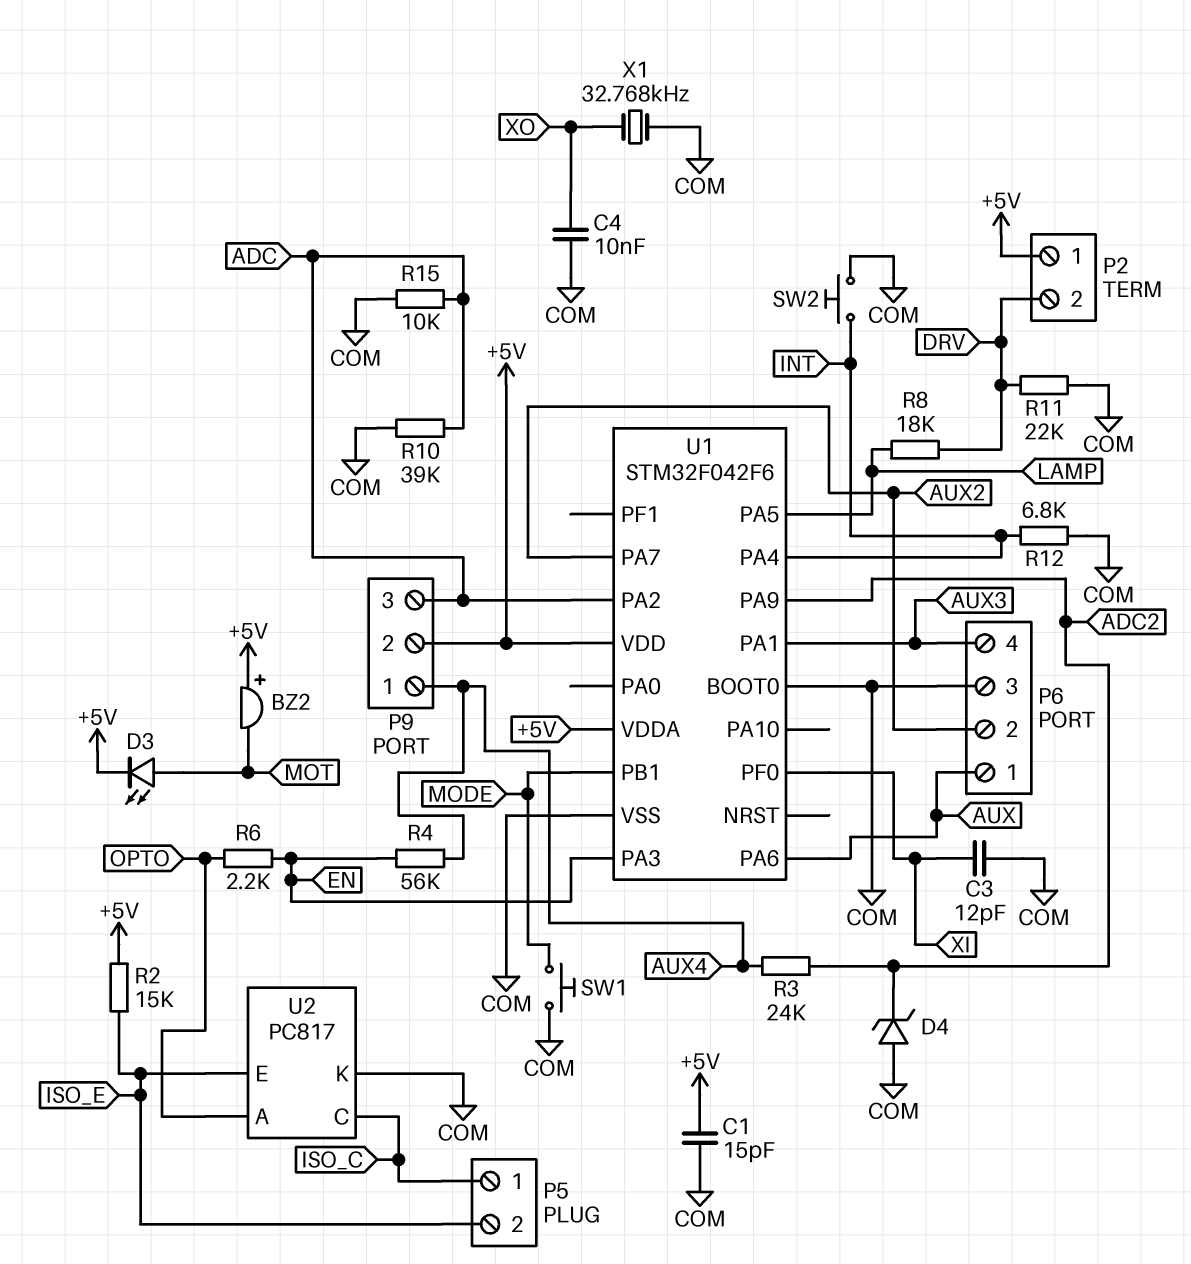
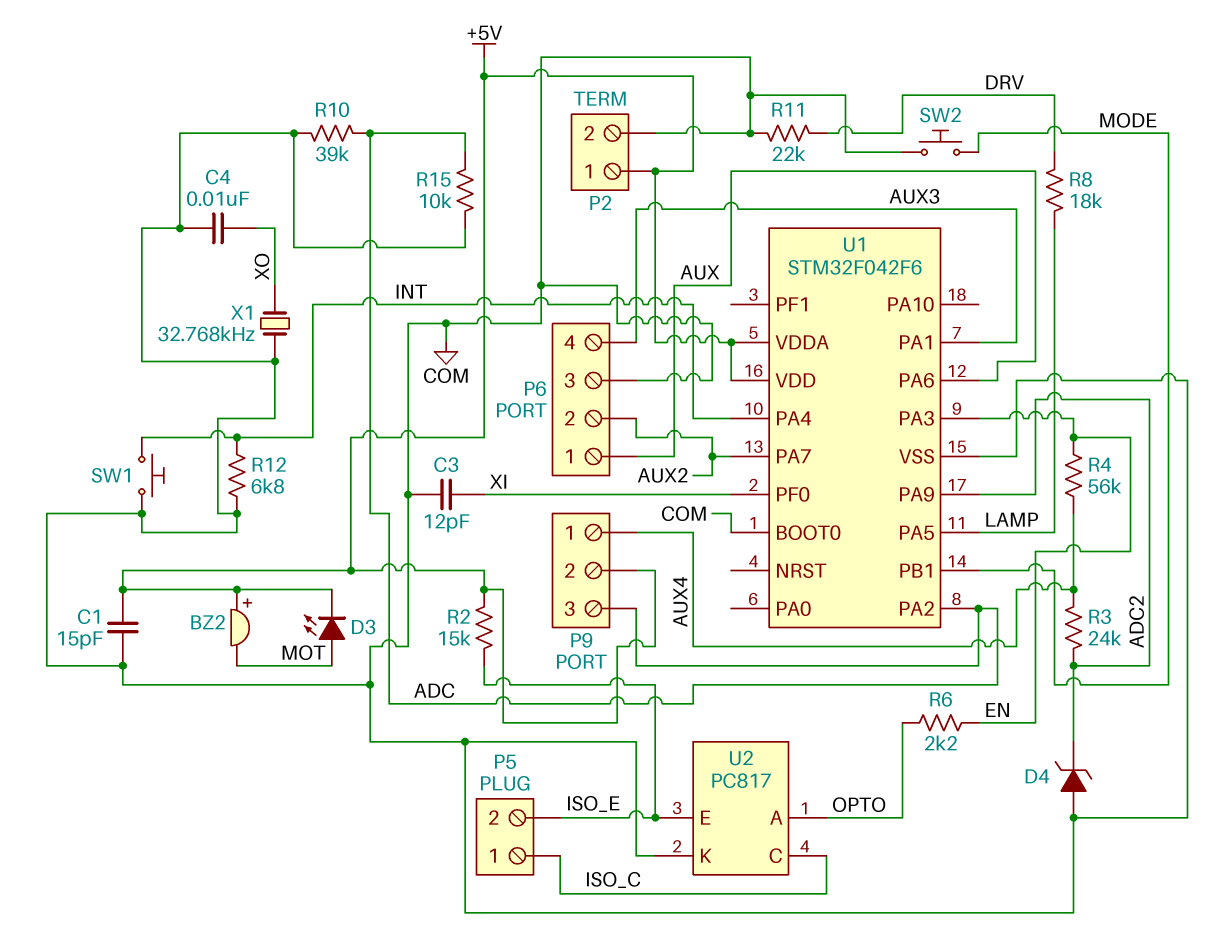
P2 pin 2: DRV -> COM
SW1: button (COM, MODE) -> button (COM, INT)
SW2: button (COM, INT) -> button (COM, MODE)

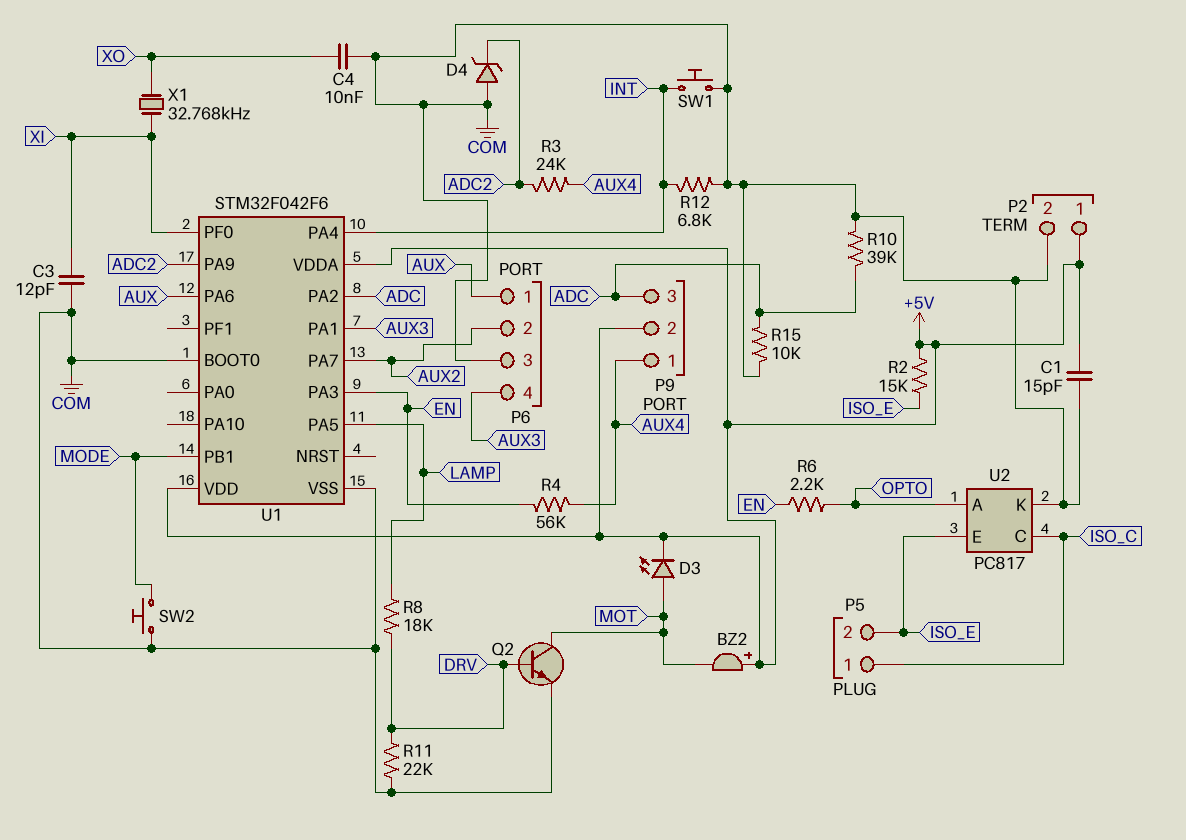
Q2: none -> NPN (B DRV, C MOT, E COM)
X1: 32.768kHz (COM, XO) -> 32.768kHz (XI, XO)

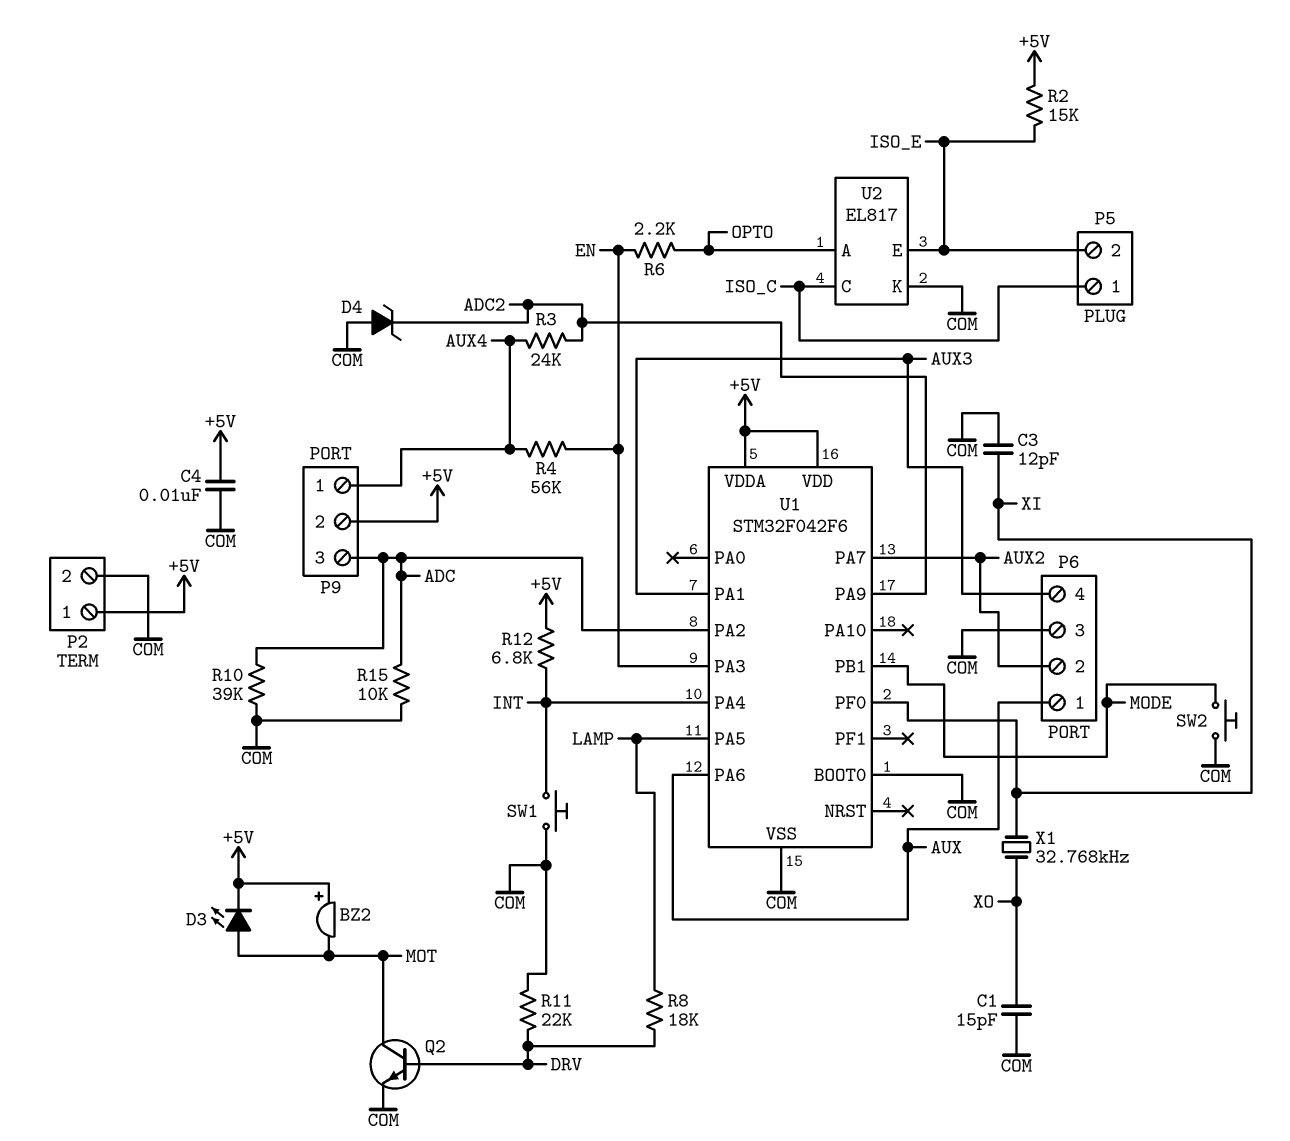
C1: 15pF (+5V, COM) -> 15pF (COM, XO)
C4: 10nF (COM, XO) -> 10nF (+5V, COM)
R12: 6.8k (COM, INT) -> 6.8k (+5V, INT)
U2: PC817 -> EL817

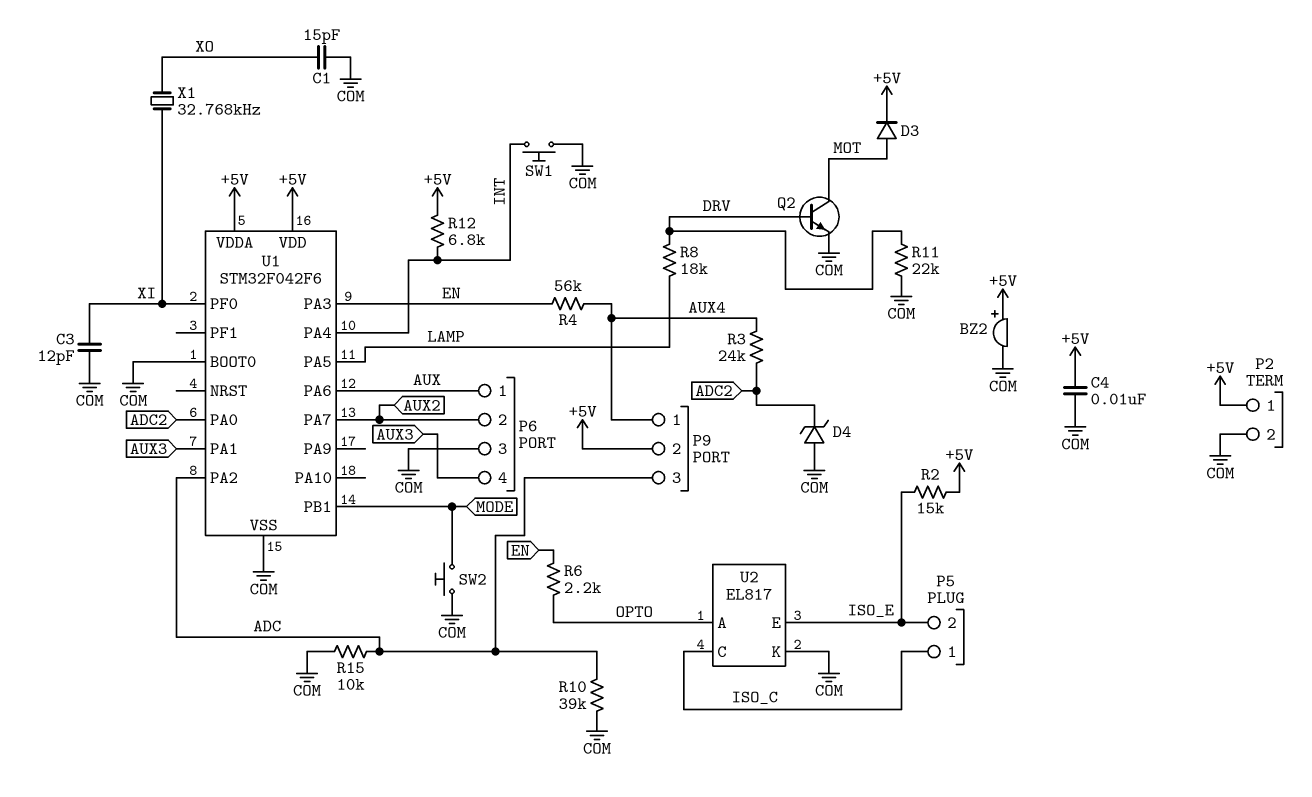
BZ2: buzzer (plus +5V, minus MOT) -> buzzer (plus +5V, minus COM)
D3: LED (A MOT, K +5V) -> diode (A MOT, K +5V)
U1 pin PA0: none -> ADC2
U1 pin PA9: ADC2 -> none

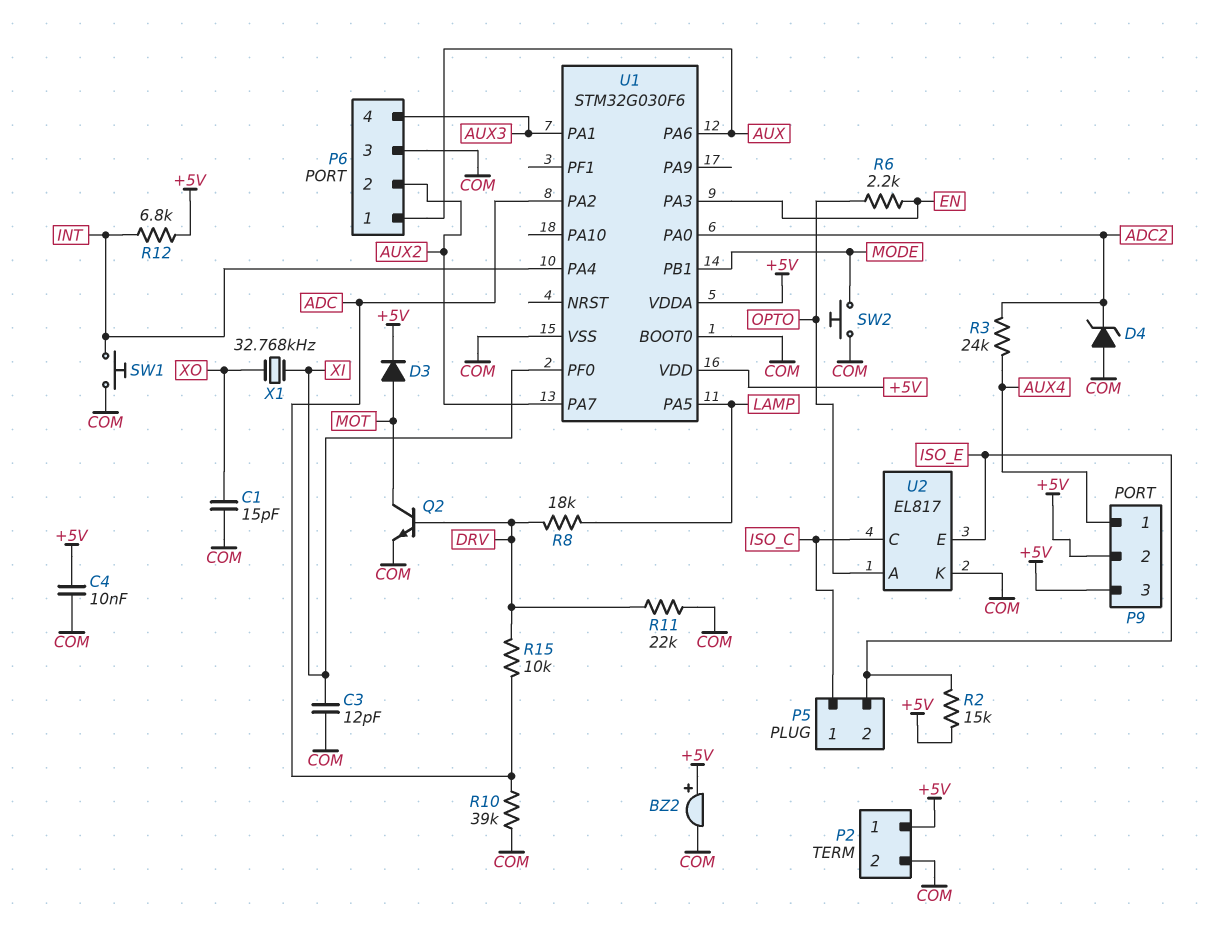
P9 pin 3: ADC -> +5V
R4: 56k (AUX4, EN) -> none
R15: 10k (ADC, COM) -> 10k (ADC, DRV)
U1: STM32F042F6 -> STM32G030F6

